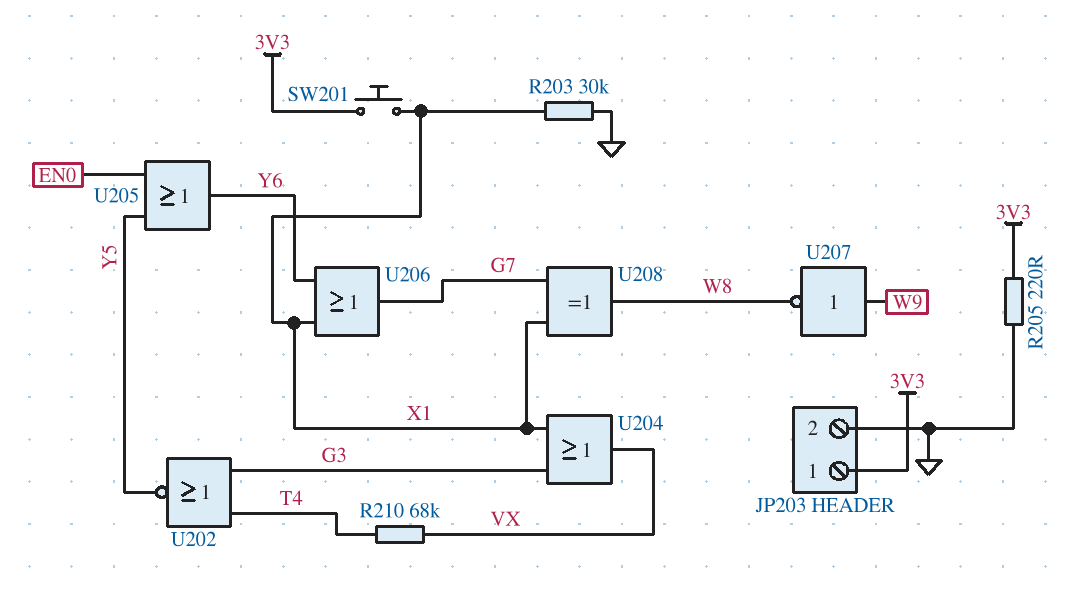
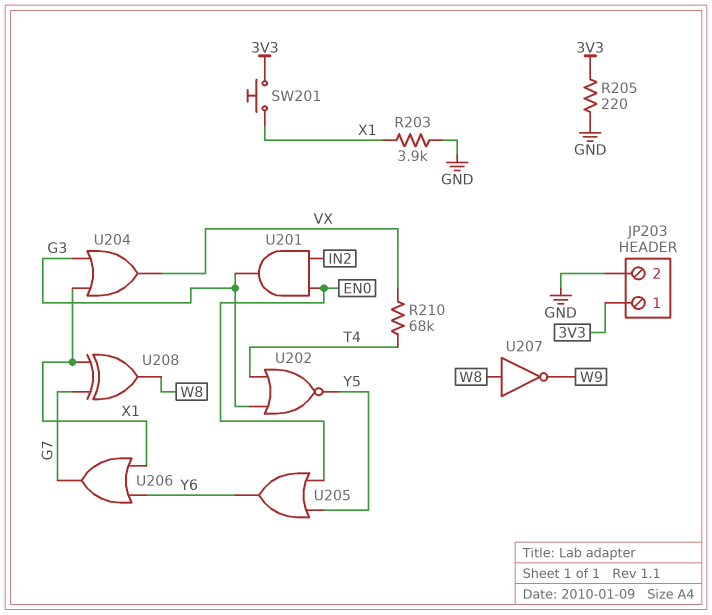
R203: 30k (GND, X1) -> 3.9k (GND, X1)
U201: none -> AND (in EN0, in IN2, out G3)
U207: NOT (in W9, out W8) -> NOT (in W8, out W9)

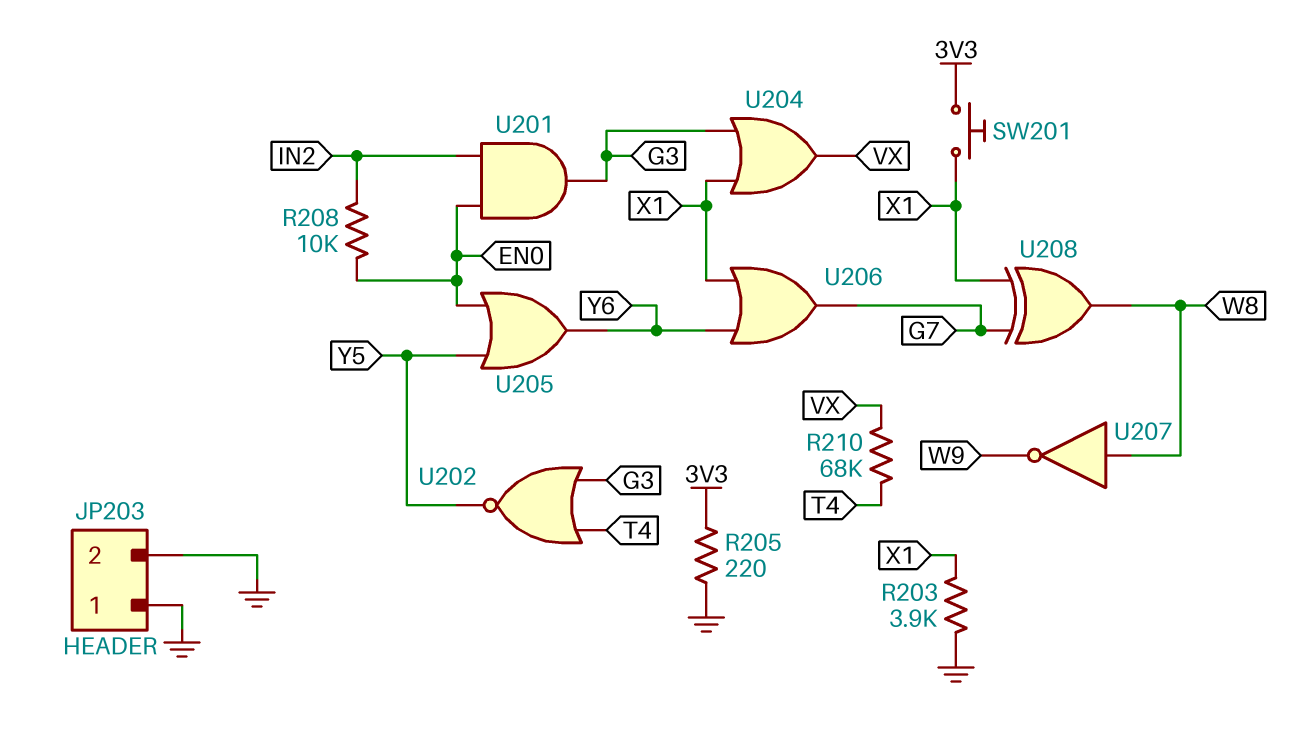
JP203 pin 1: 3V3 -> GND
R208: none -> 10k (EN0, IN2)

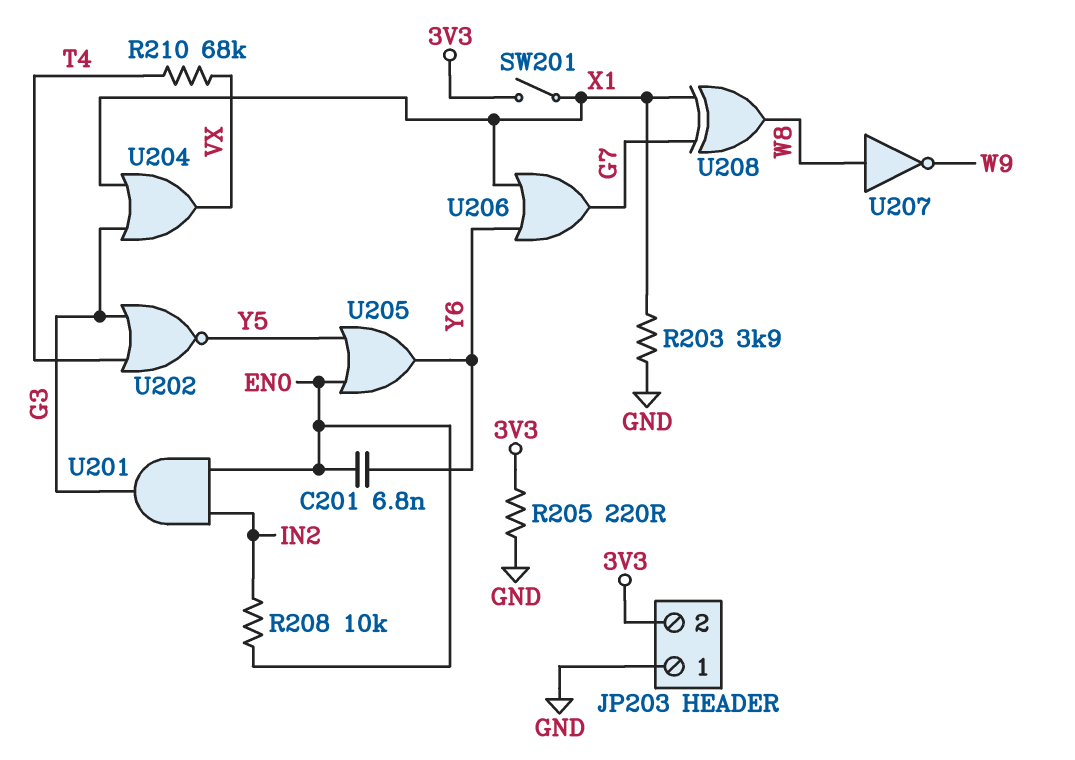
C201: none -> 6.8nF (EN0, Y6)
JP203 pin 2: GND -> 3V3
SW201: button (3V3, X1) -> switch (3V3, X1)

